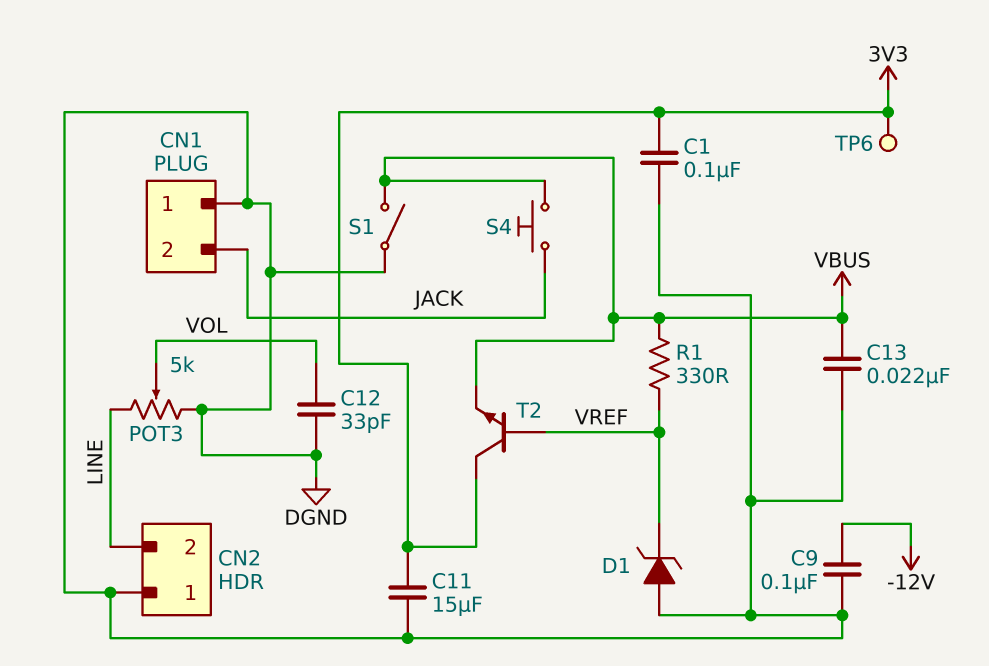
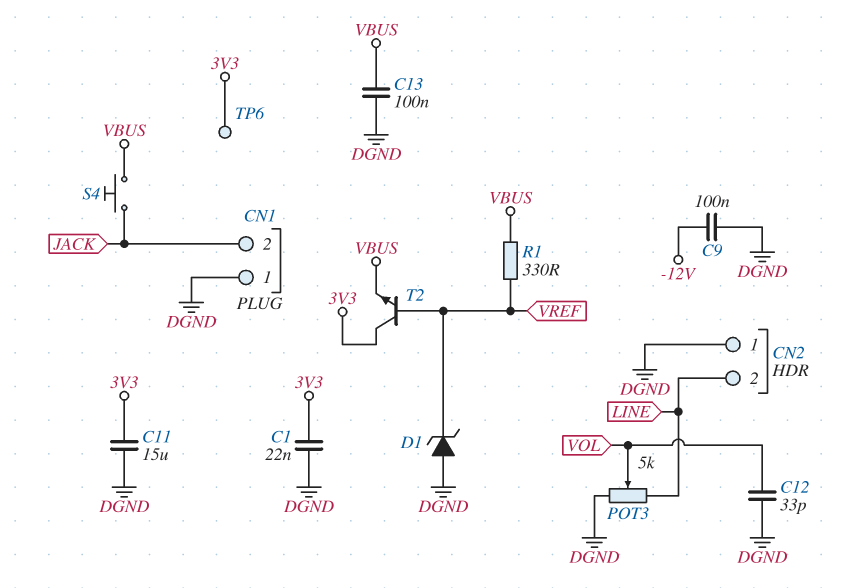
C1: 100nF (3V3, DGND) -> 22nF (3V3, DGND)
C13: 22nF (DGND, VBUS) -> 100nF (DGND, VBUS)
S1: switch (DGND, VBUS) -> none

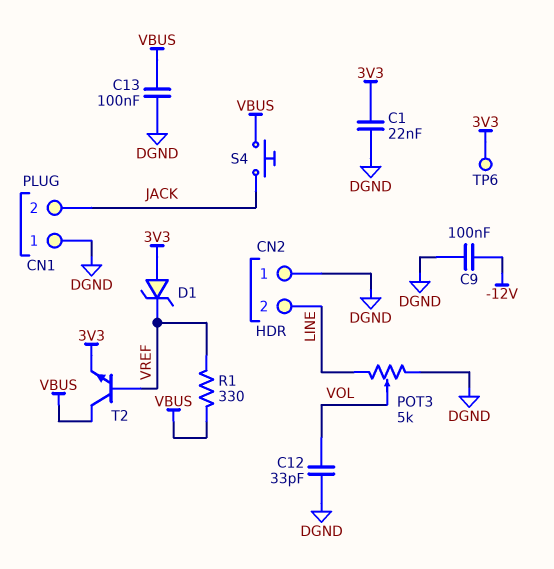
C11: 15uF (3V3, DGND) -> none
D1: zener (A DGND, K VREF) -> zener (A 3V3, K VREF)
T2: NPN (B VREF, C 3V3, E VBUS) -> NPN (B VREF, C VBUS, E 3V3)

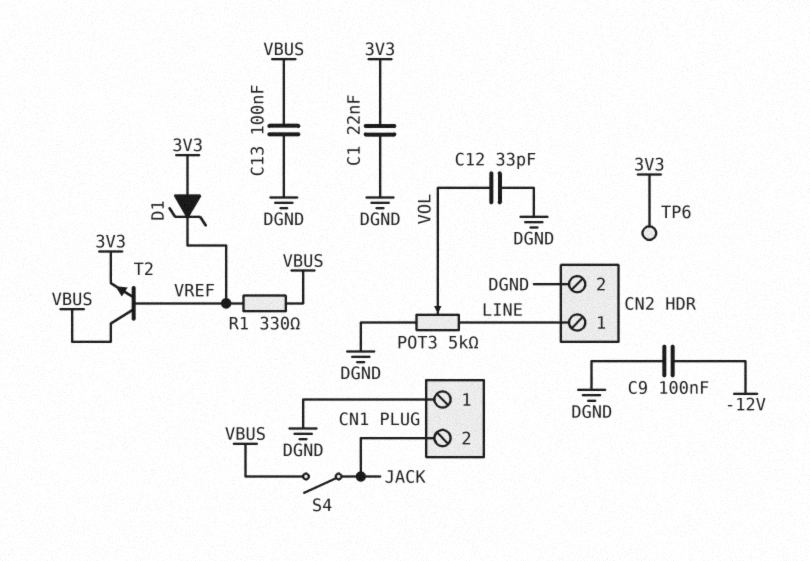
CN2 pin 1: DGND -> LINE
CN2 pin 2: LINE -> DGND
S4: button (JACK, VBUS) -> switch (JACK, VBUS)

